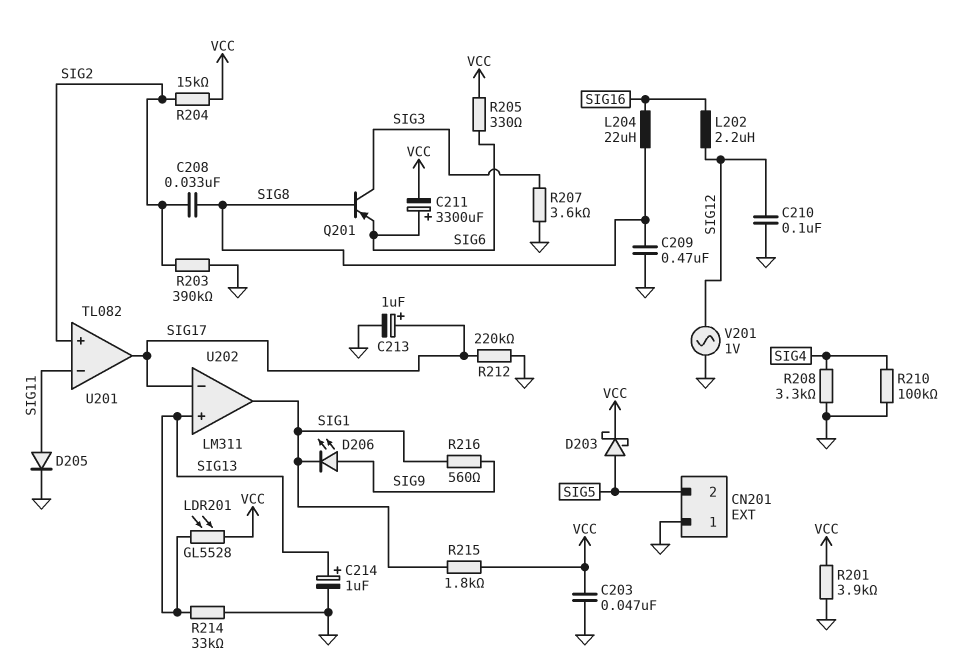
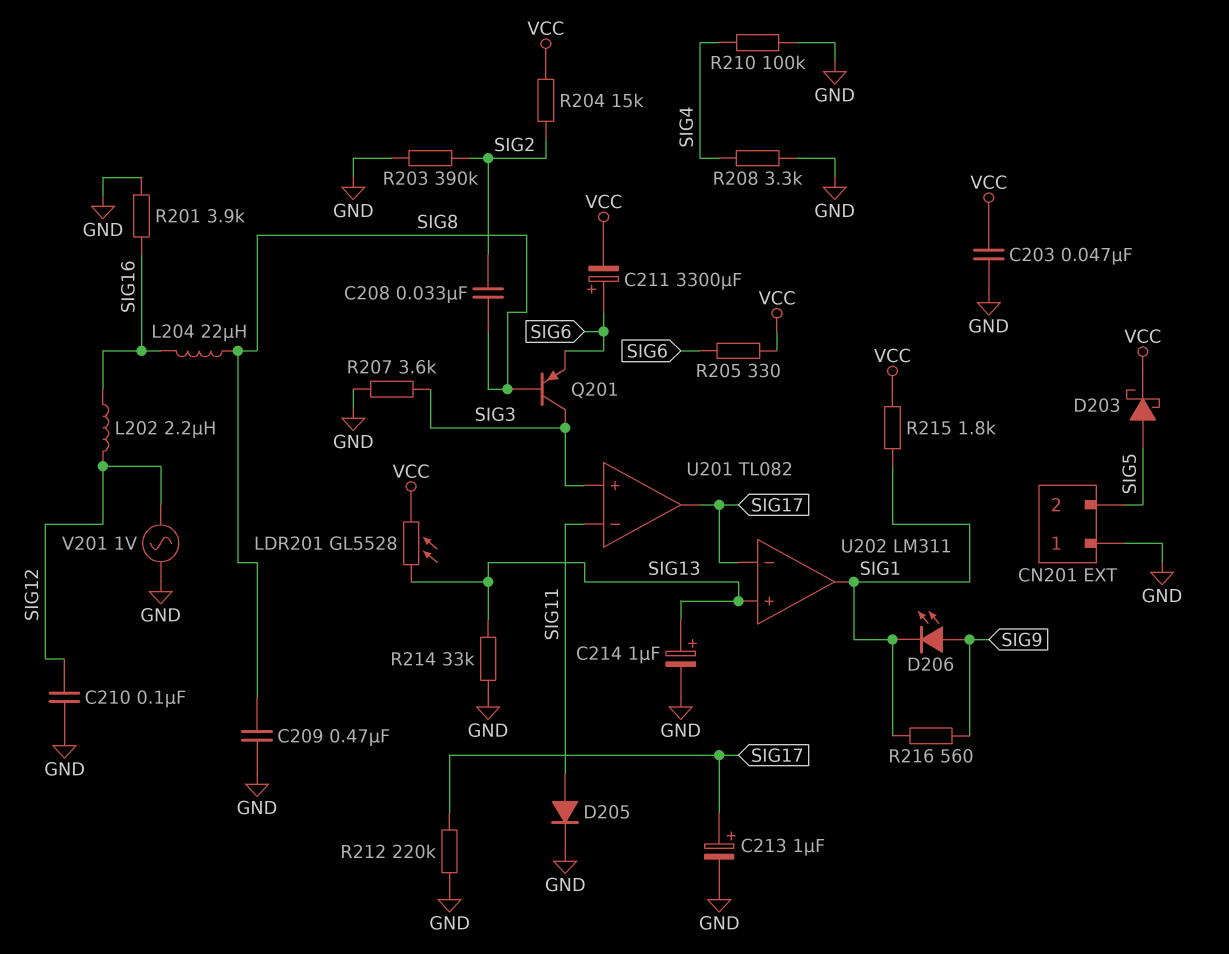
R201: 3.9k (GND, VCC) -> 3.9k (GND, SIG16)
U201 pin in+: SIG2 -> SIG3

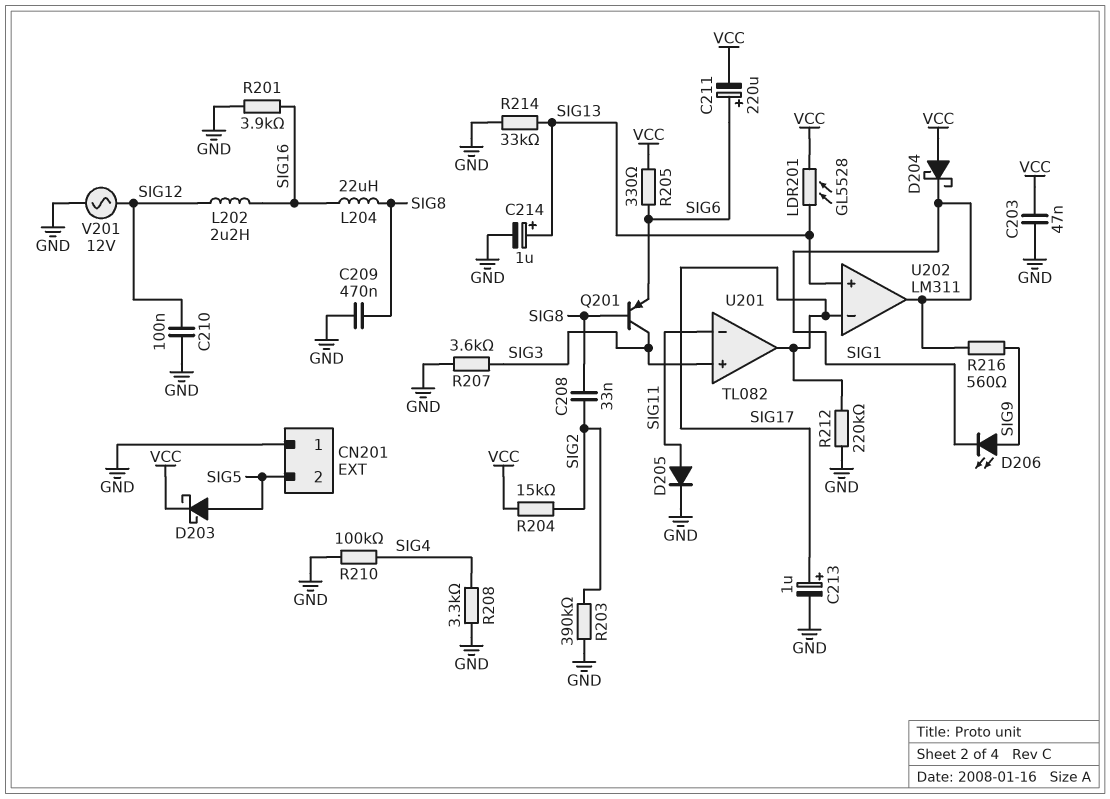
C211: 3300uF (plus SIG6, minus VCC) -> 220uF (plus SIG6, minus VCC)
D204: none -> schottky (A VCC, K SIG1)
R215: 1.8k (SIG1, VCC) -> none
V201: AC 1V (GND, SIG12) -> AC 12V (GND, SIG12)

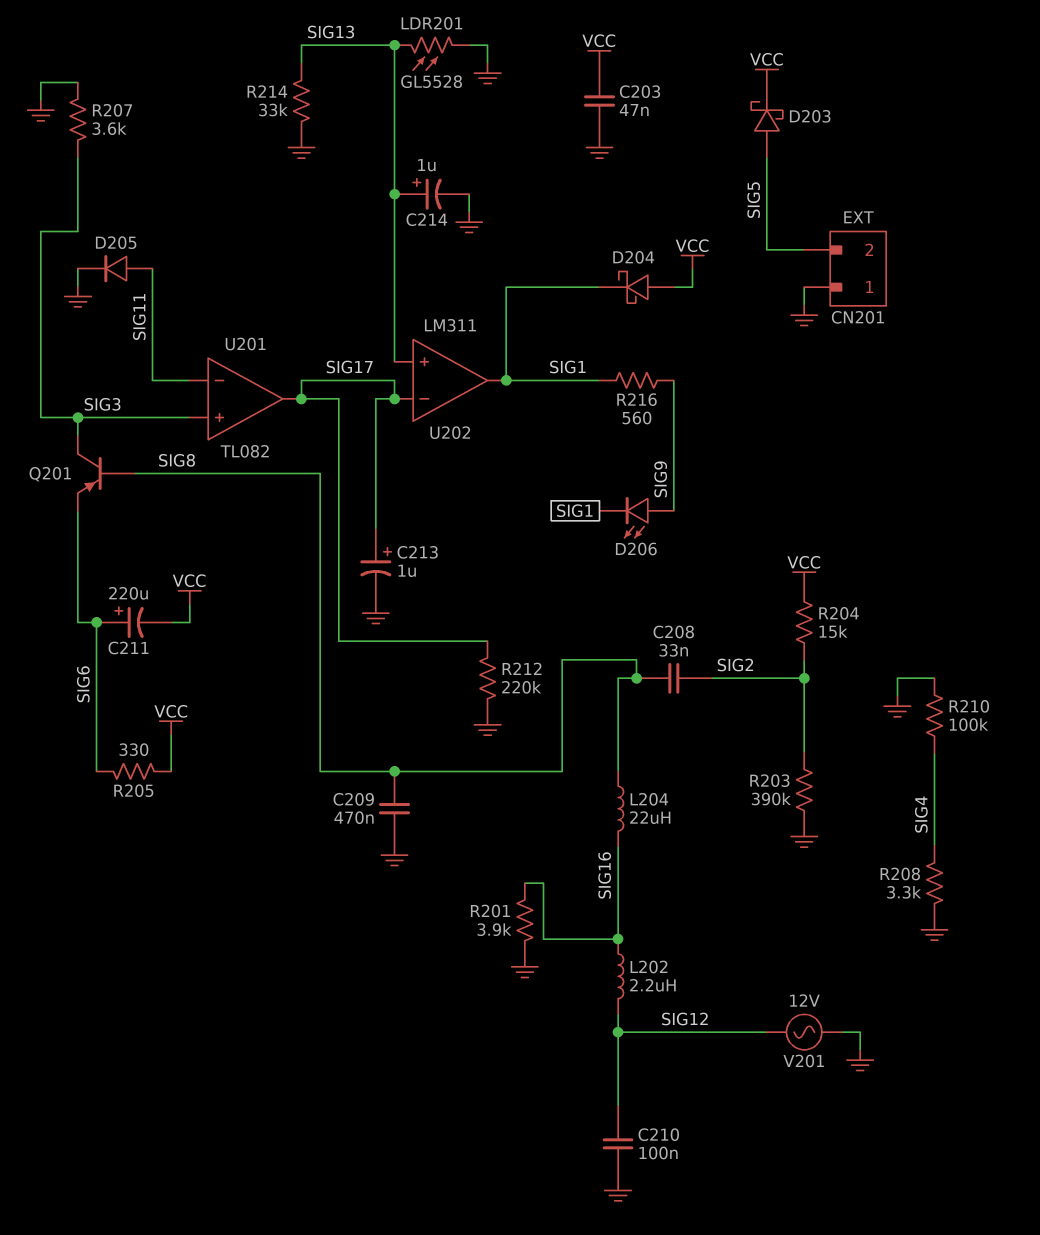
LDR201: GL5528 (SIG13, VCC) -> GL5528 (GND, SIG13)

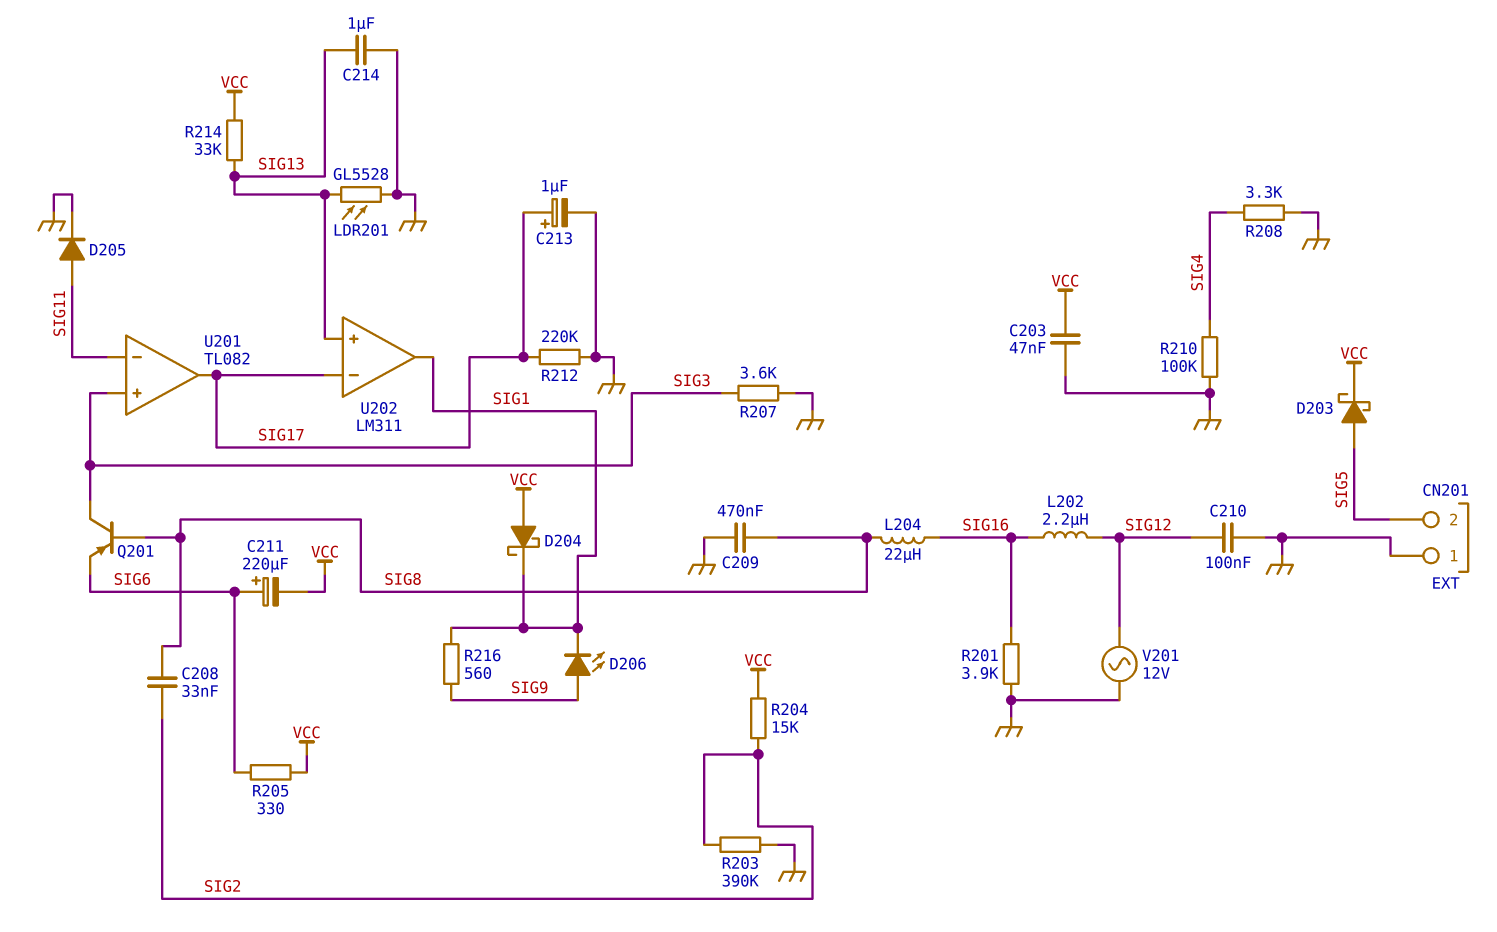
C214: 1uF (plus SIG13, minus GND) -> 1uF (GND, SIG13)
R214: 33k (GND, SIG13) -> 33k (SIG13, VCC)

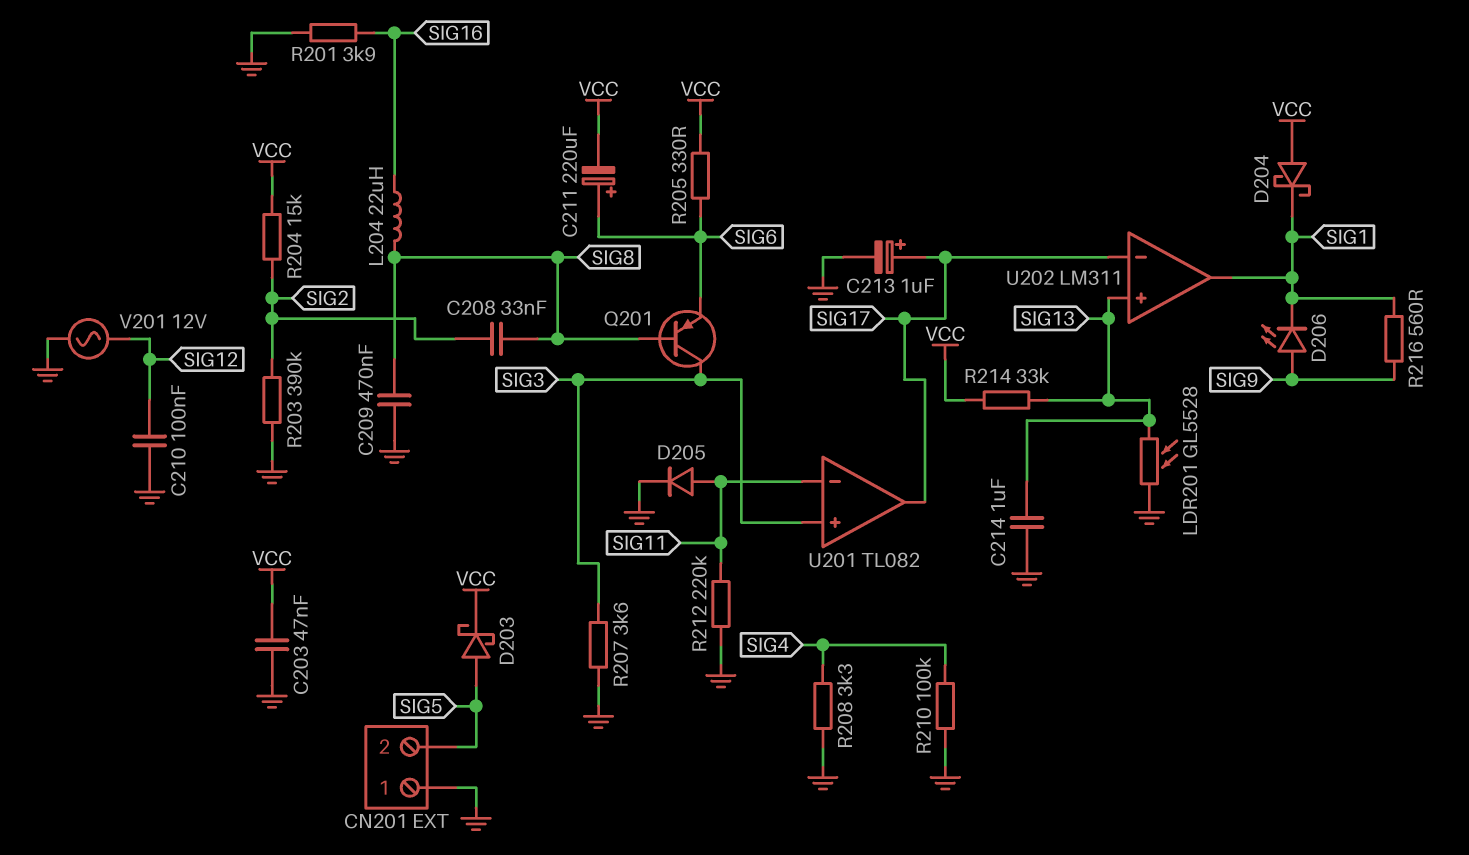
L202: 2.2uH (SIG12, SIG16) -> none
R212: 220k (GND, SIG17) -> 220k (GND, SIG11)

